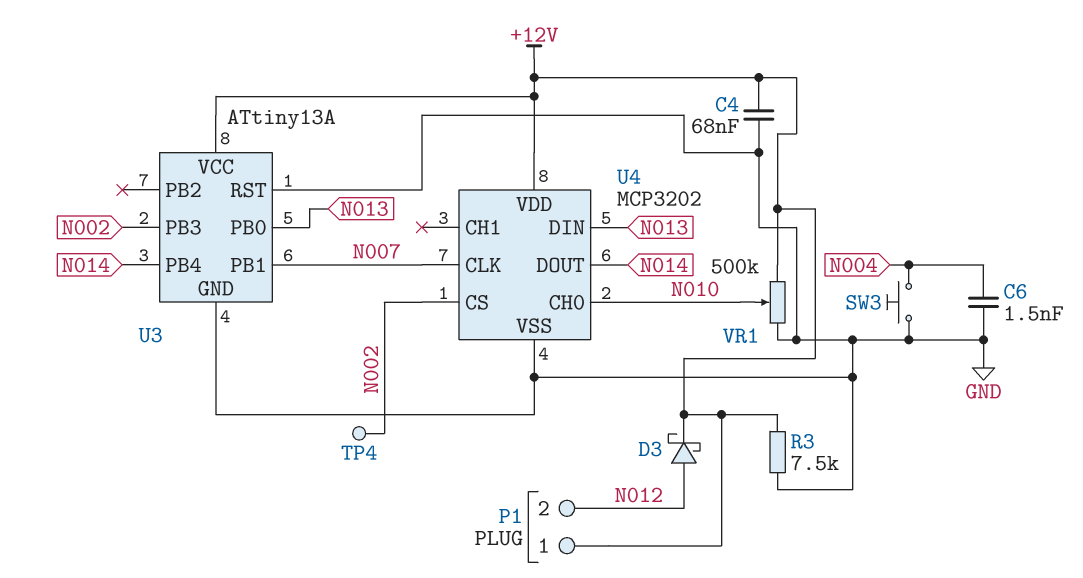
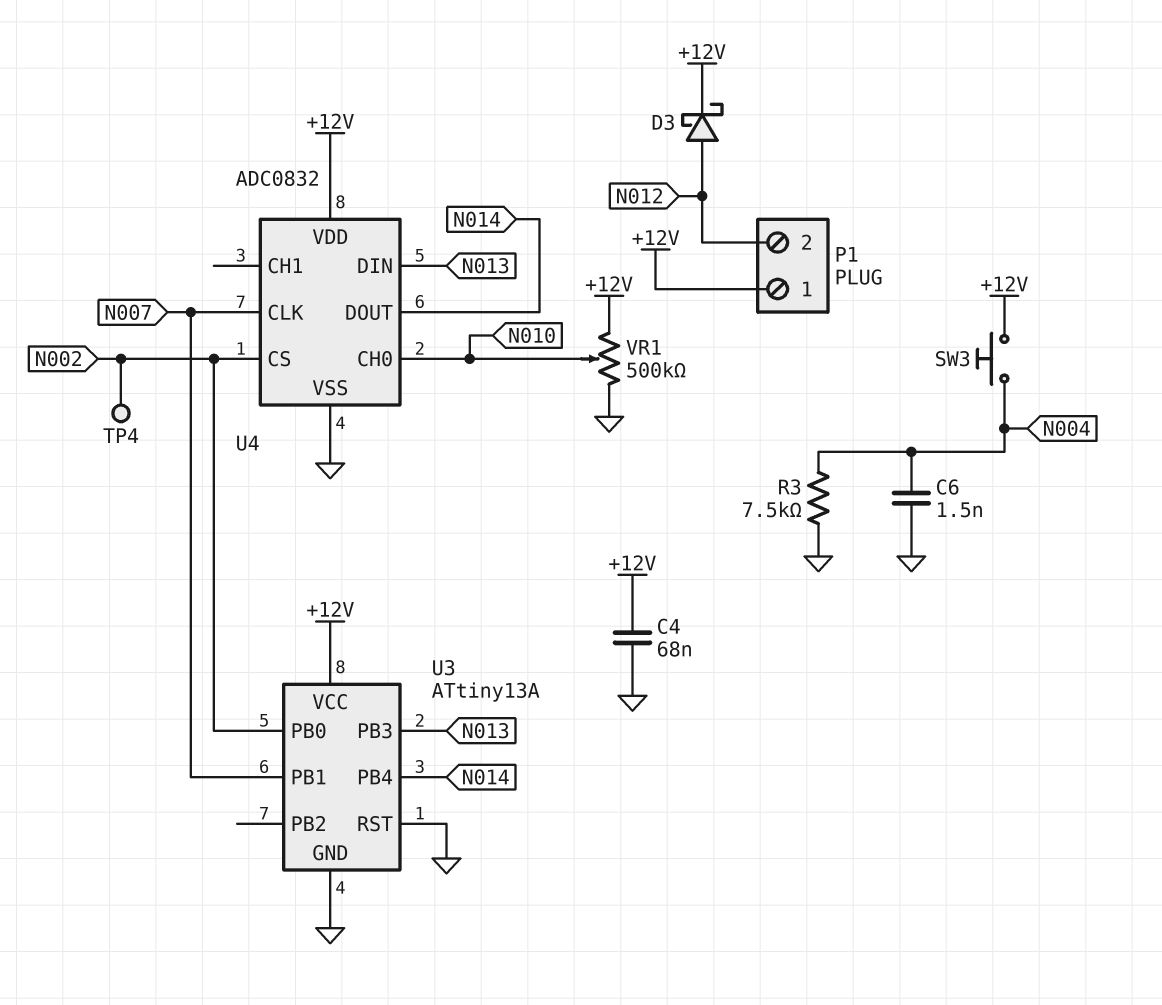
R3: 7.5k (+12V, GND) -> 7.5k (GND, N004)
SW3: button (GND, N004) -> button (+12V, N004)
U3 pin PB0: N013 -> N002
U3 pin PB3: N002 -> N013
U4: MCP3202 -> ADC0832

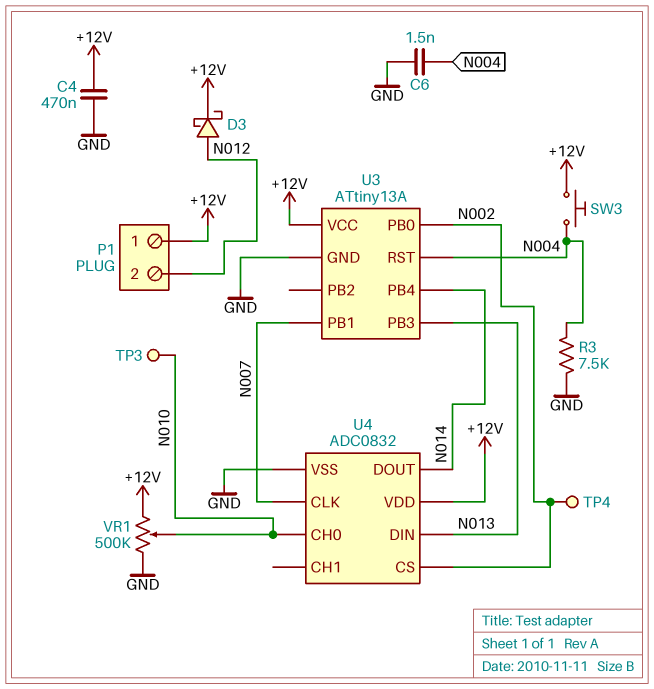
C4: 68nF (+12V, GND) -> 470nF (+12V, GND)
TP3: none -> test point (N010)
U3 pin RST: GND -> N004

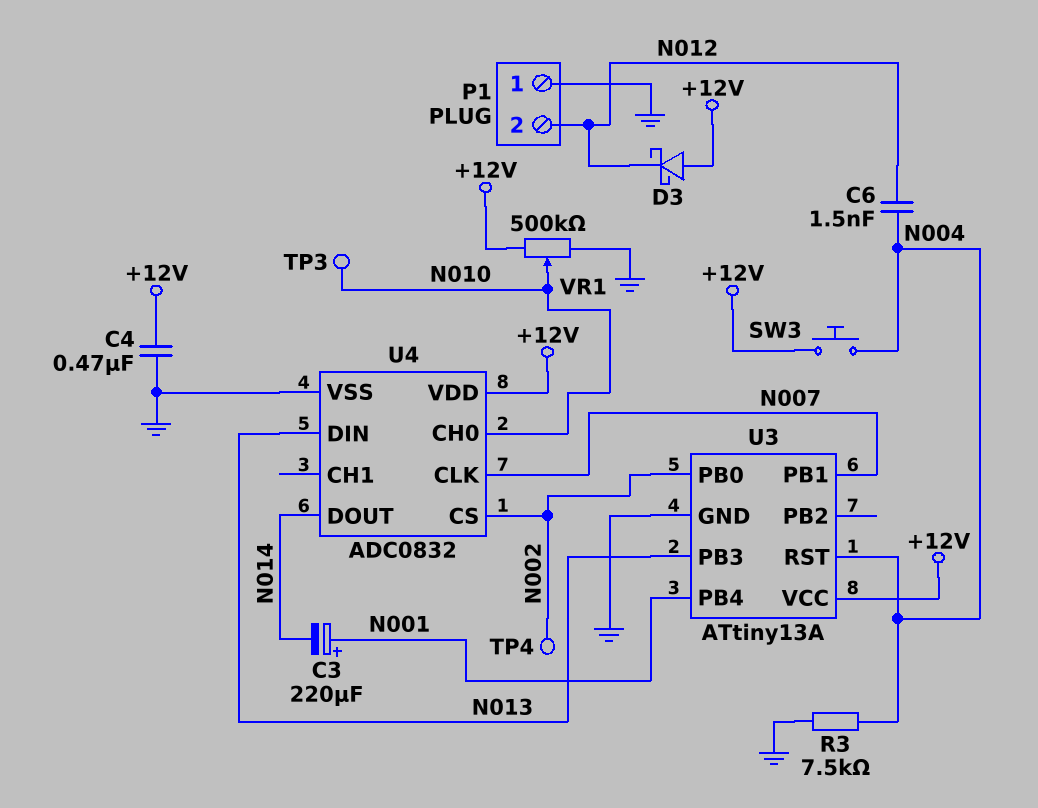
C3: none -> 220uF (plus N001, minus N014)
C6: 1.5nF (GND, N004) -> 1.5nF (N004, N012)
D3: schottky (A N012, K +12V) -> schottky (A +12V, K N012)
P1 pin 1: +12V -> GND
U3 pin PB4: N014 -> N001

